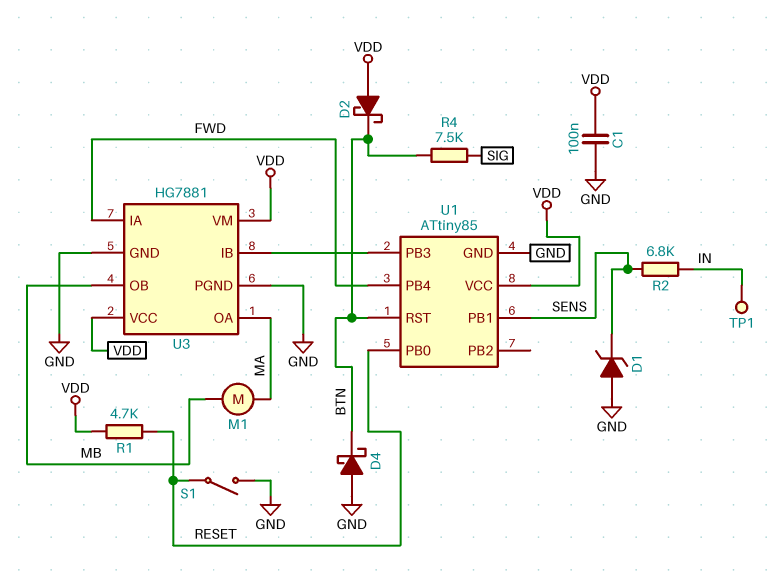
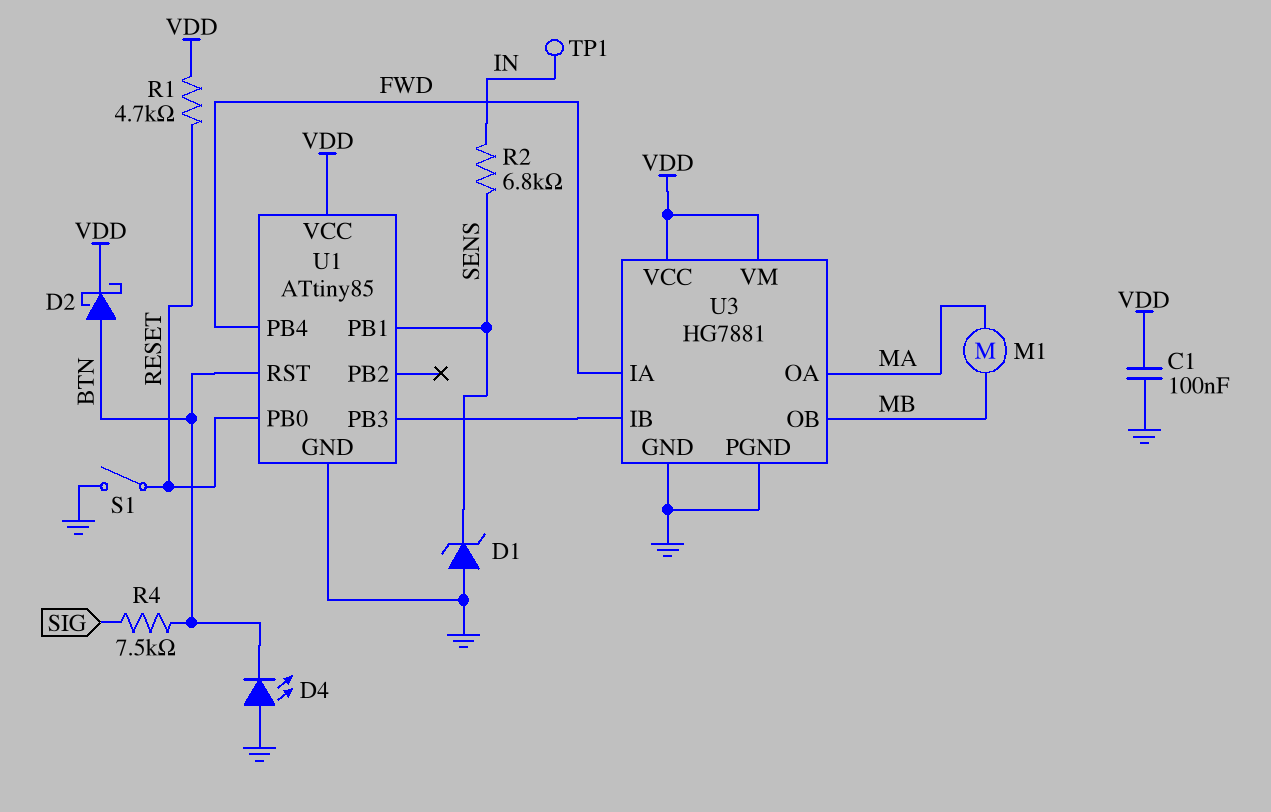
D2: schottky (A VDD, K BTN) -> schottky (A BTN, K VDD)
D4: schottky (A GND, K BTN) -> LED (A GND, K BTN)

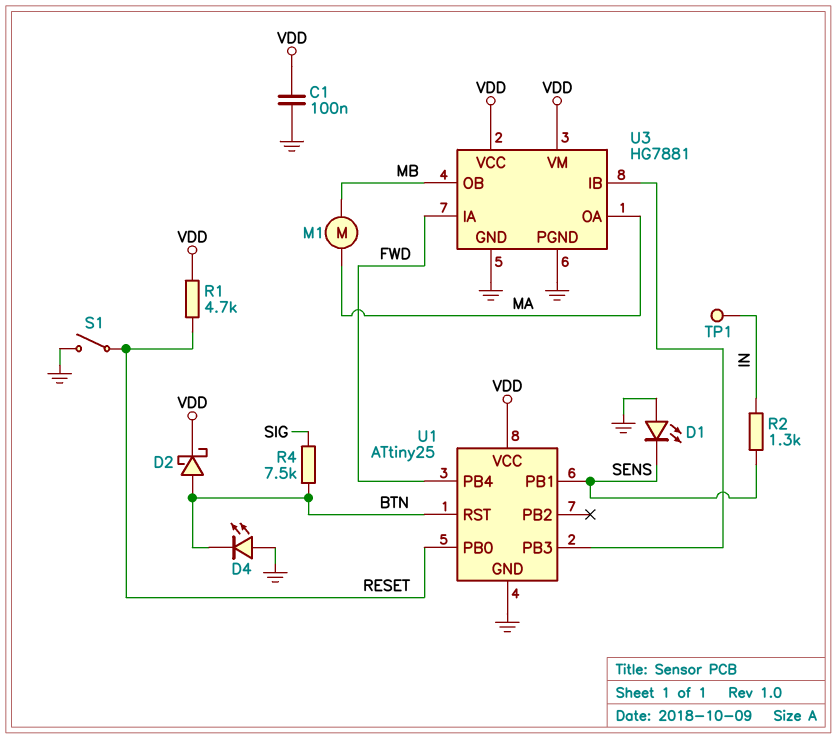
D1: zener (A GND, K SENS) -> LED (A GND, K SENS)
R2: 6.8k (IN, SENS) -> 1.3k (IN, SENS)
U1: ATtiny85 -> ATtiny25

